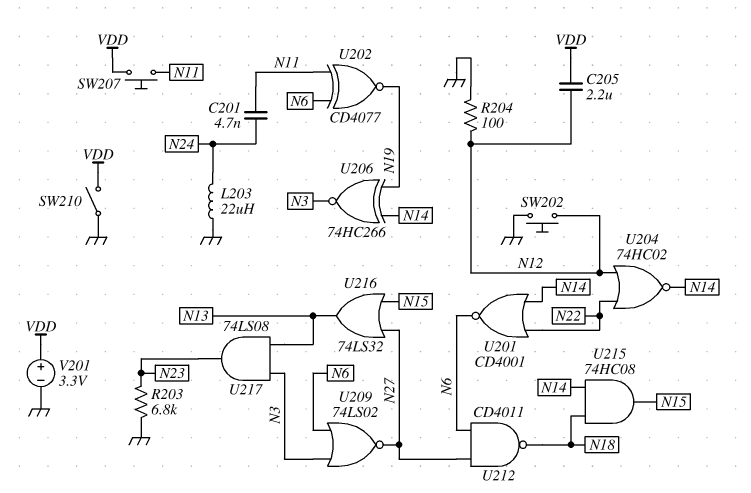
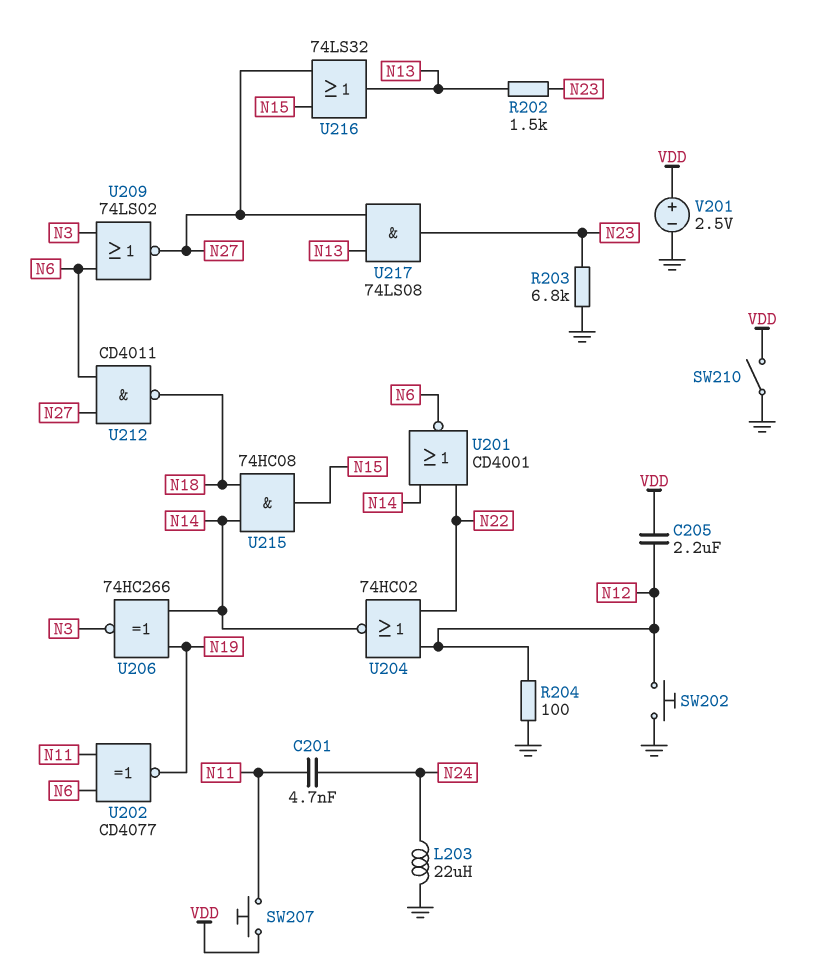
R202: none -> 1.5k (N13, N23)
U217: AND 74LS08 (in N3, in N13, out N23) -> AND 74LS08 (in N13, in N27, out N23)
V201: 3.3V (plus VDD, minus GND) -> 2.5V (plus VDD, minus GND)

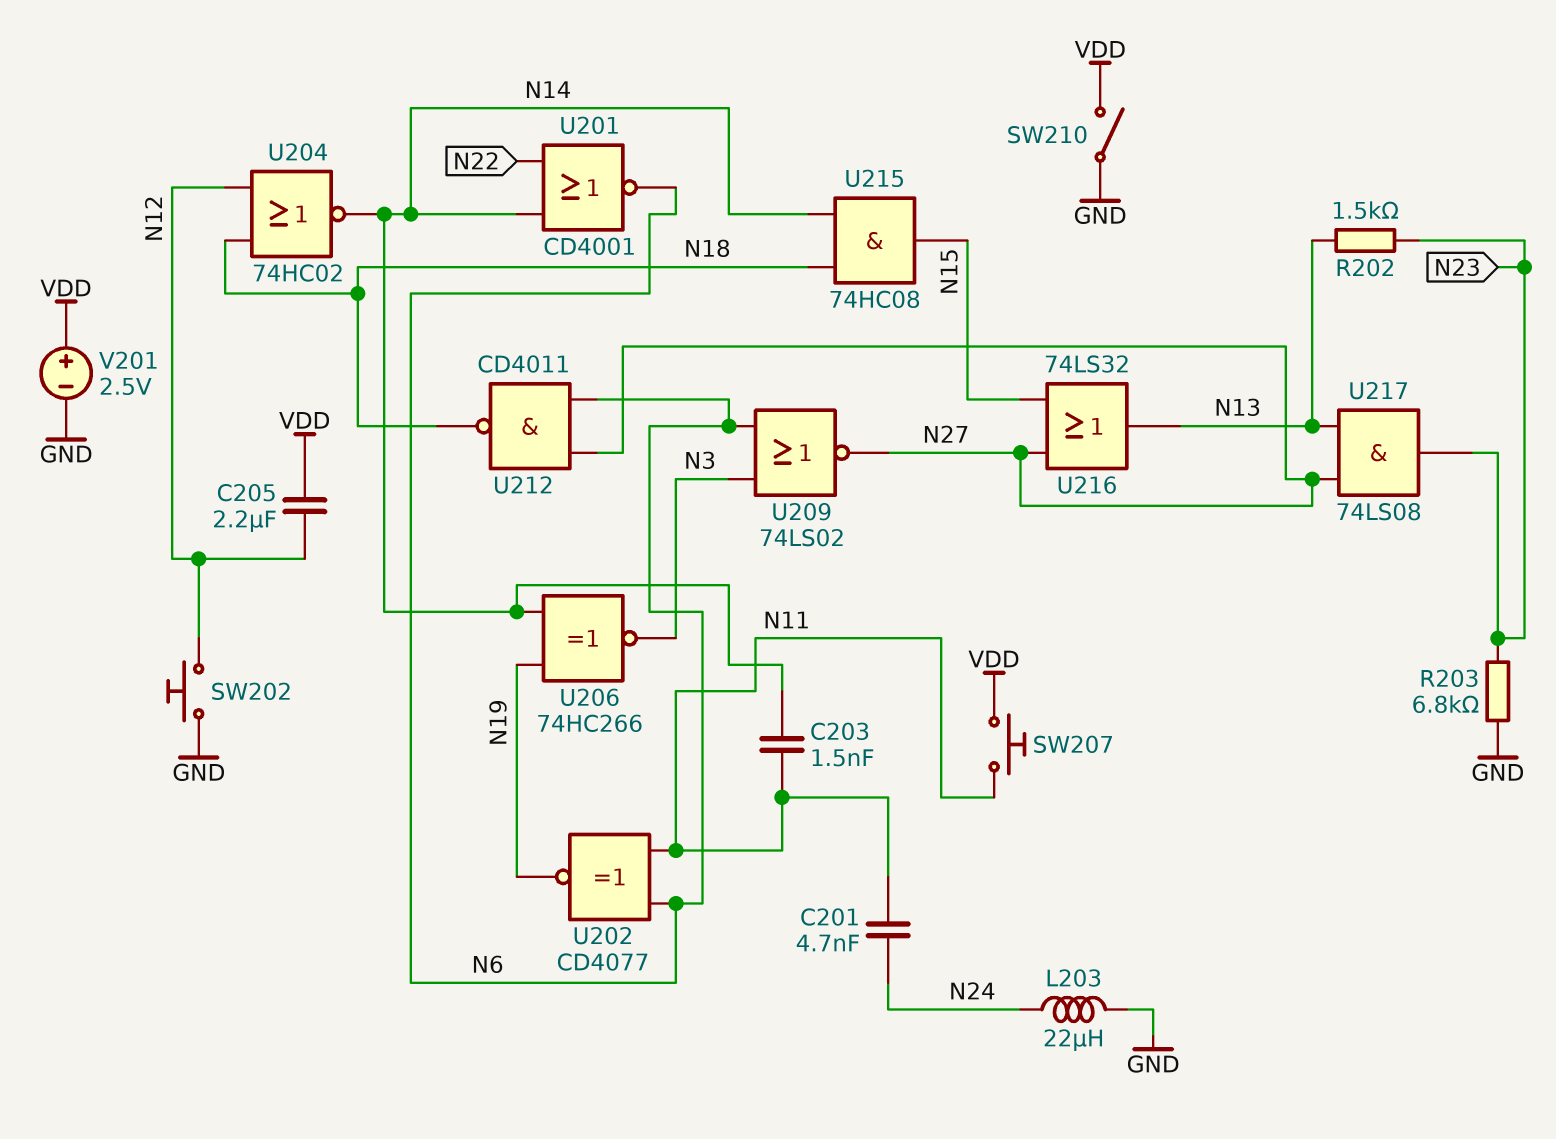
C203: none -> 1.5nF (N11, N14)
R204: 100 (GND, N12) -> none
U204: NOR 74HC02 (in N12, in N22, out N14) -> NOR 74HC02 (in N12, in N18, out N14)

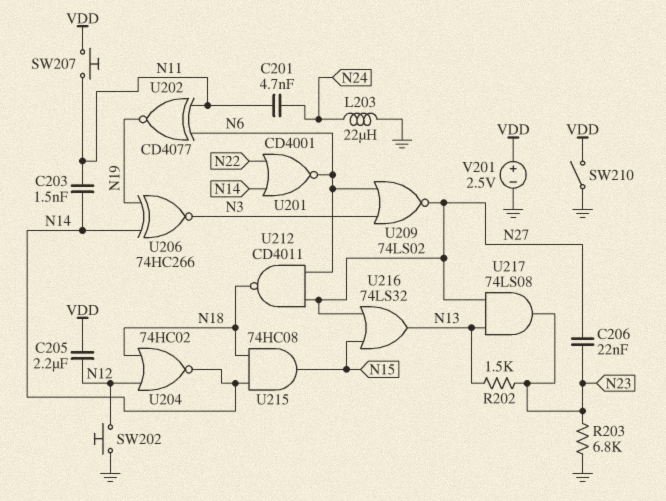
C206: none -> 22nF (N23, N27)

